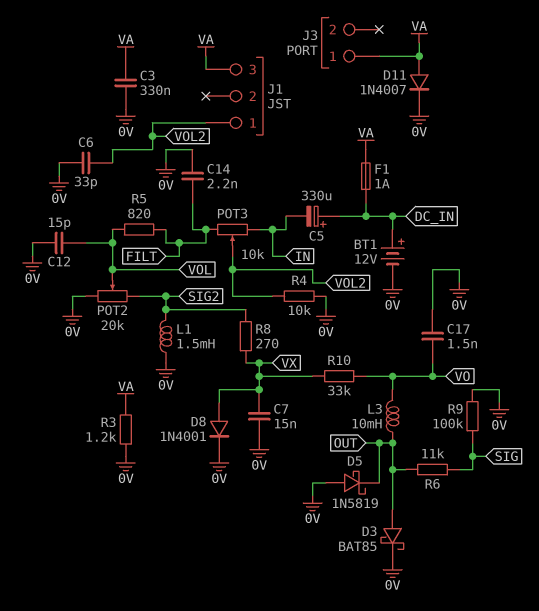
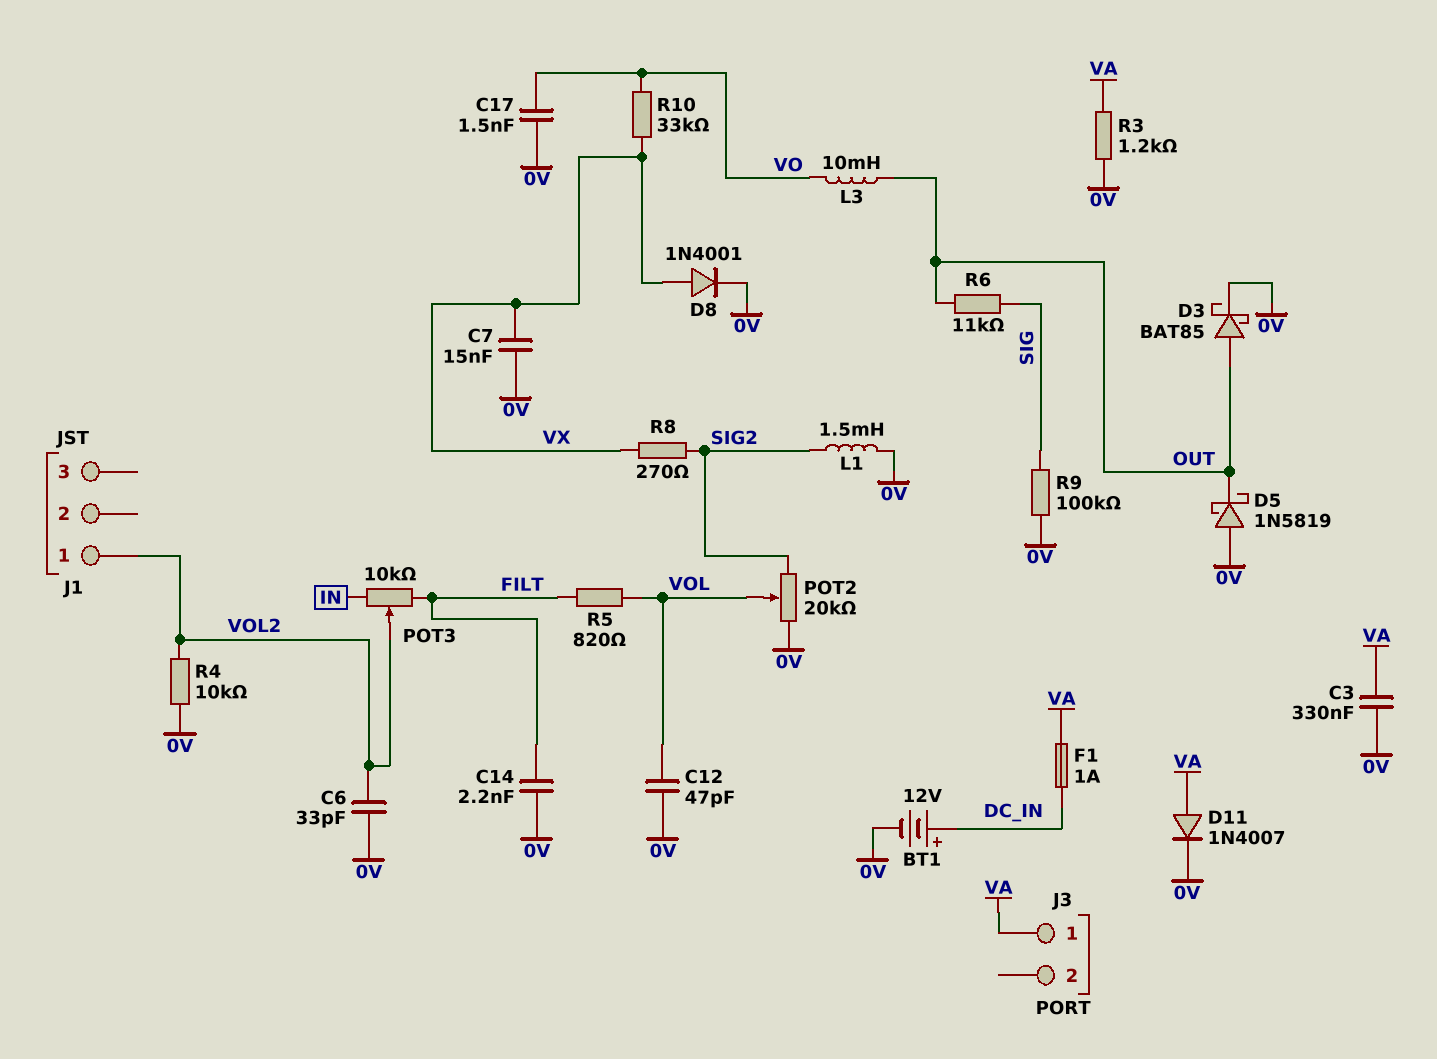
C5: 330uF (plus DC_IN, minus IN) -> none
C12: 15pF (0V, VOL) -> 47pF (0V, VOL)
J1 pin 3: VA -> none

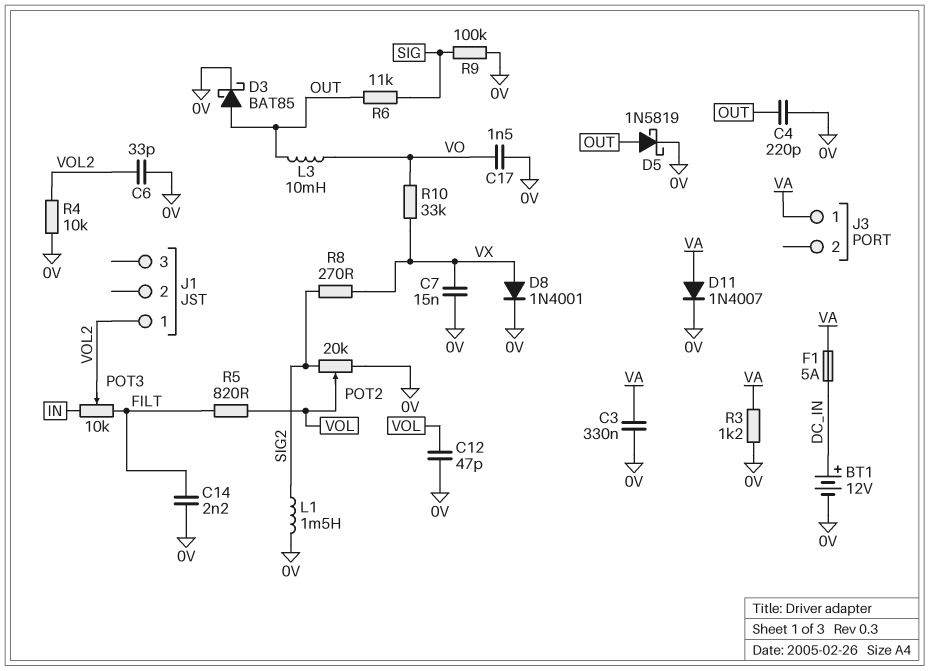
C4: none -> 220pF (0V, OUT)
D5: schottky 1N5819 (A 0V, K OUT) -> schottky 1N5819 (A OUT, K 0V)
F1: 1A (DC_IN, VA) -> 5A (DC_IN, VA)

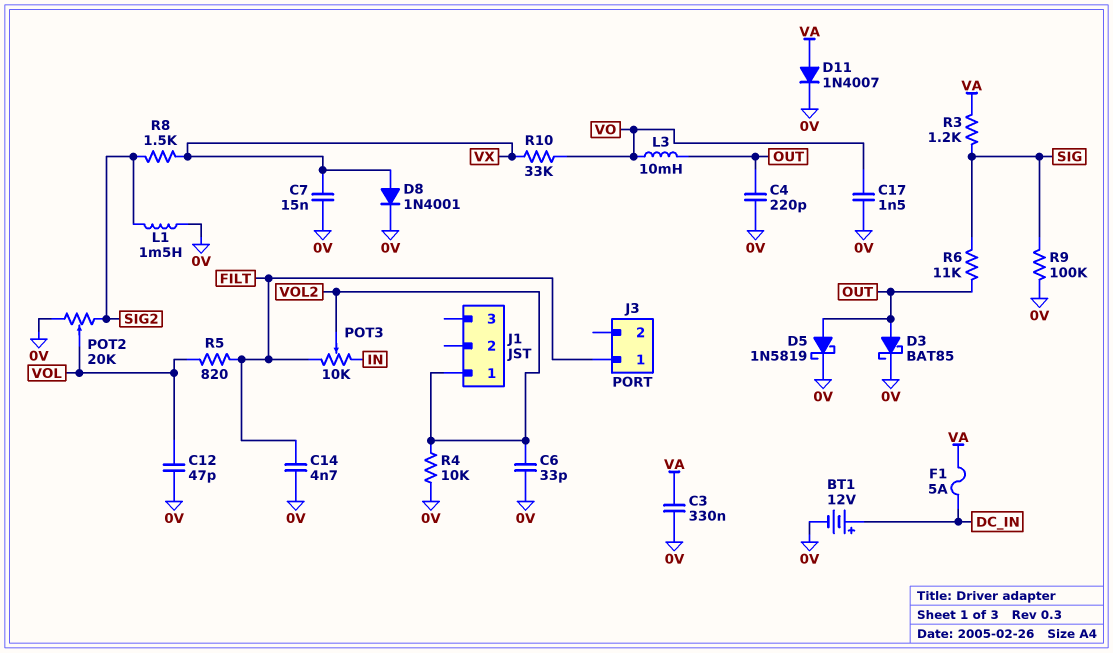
C14: 2.2nF (0V, FILT) -> 4.7nF (0V, FILT)
J3 pin 1: VA -> FILT
R3: 1.2k (0V, VA) -> 1.2k (SIG, VA)
R8: 270 (SIG2, VX) -> 1.5k (SIG2, VX)

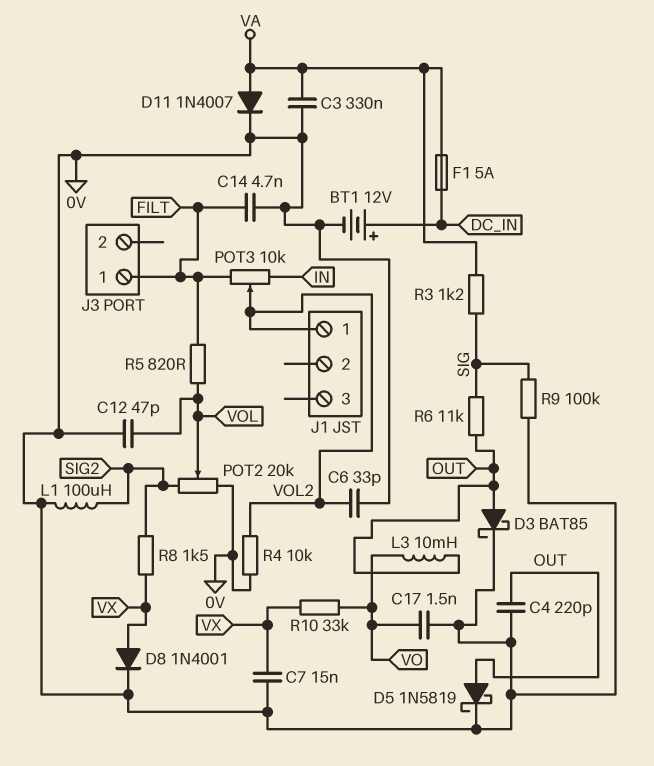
L1: 1.5mH (0V, SIG2) -> 100uH (0V, SIG2)

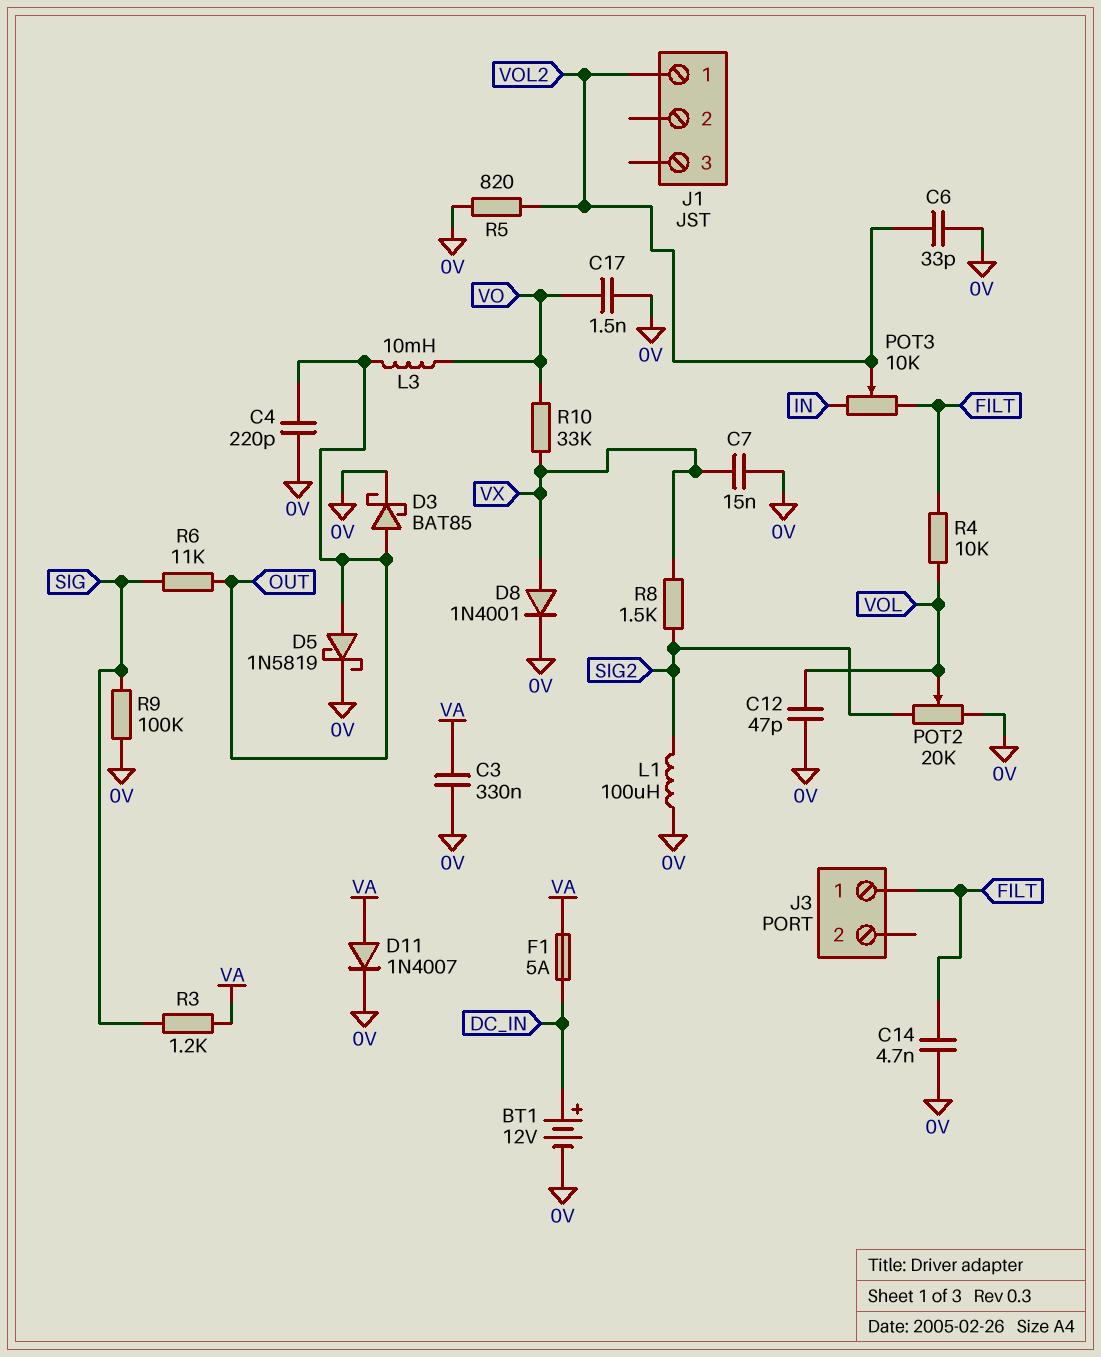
R4: 10k (0V, VOL2) -> 10k (FILT, VOL)
R5: 820 (FILT, VOL) -> 820 (0V, VOL2)

